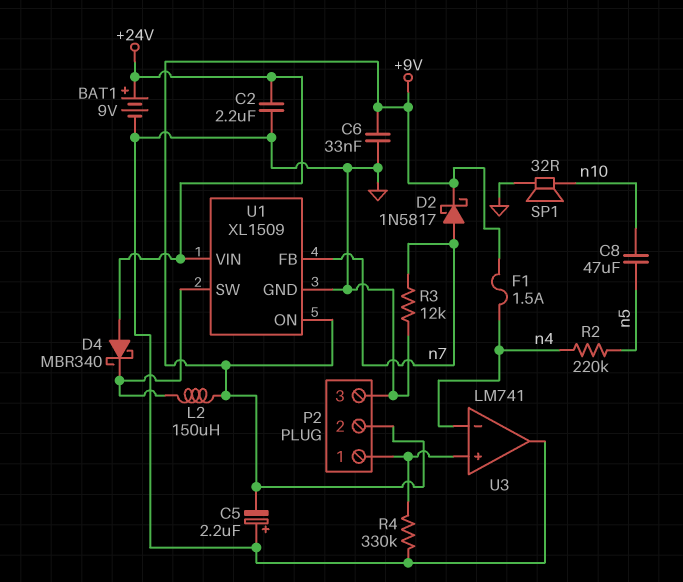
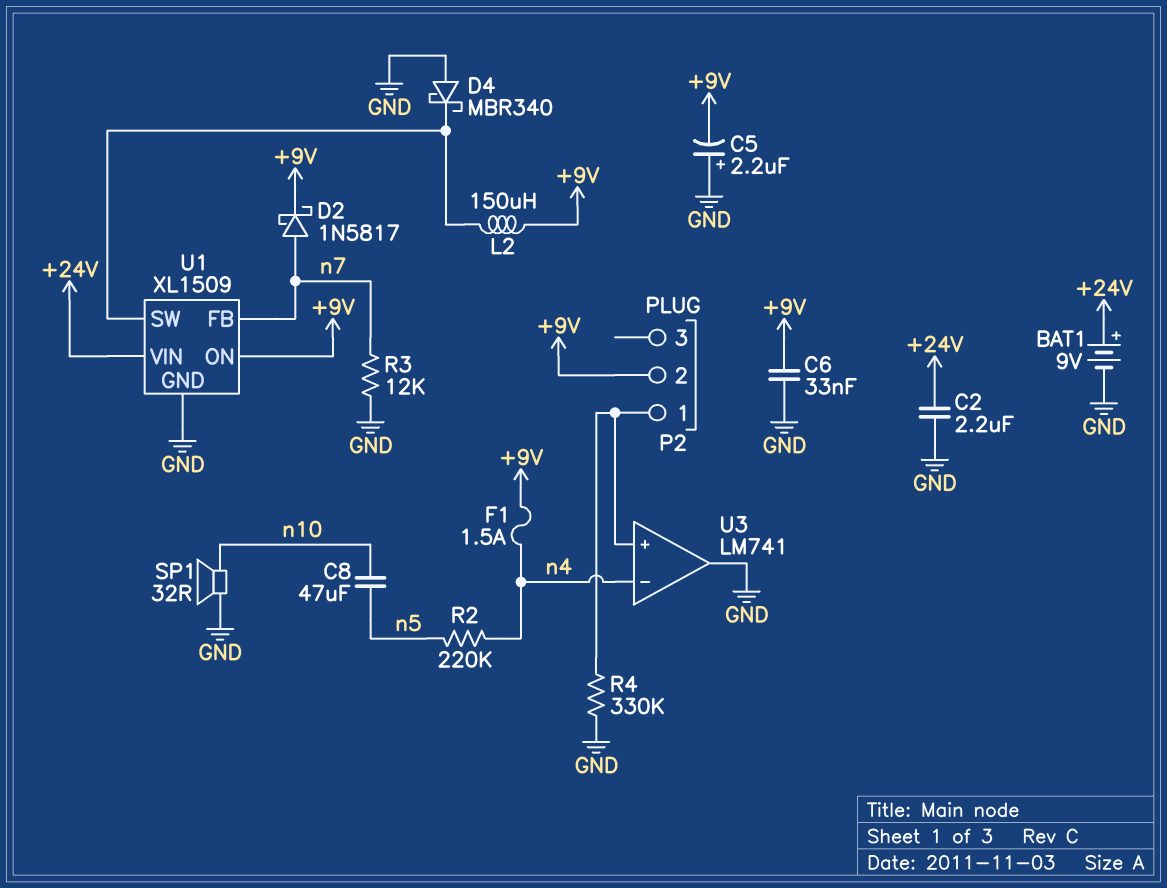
D4: schottky MBR340 (A +24V, K U1/SW) -> schottky MBR340 (A GND, K U1/SW)
P2 pin 3: GND -> none

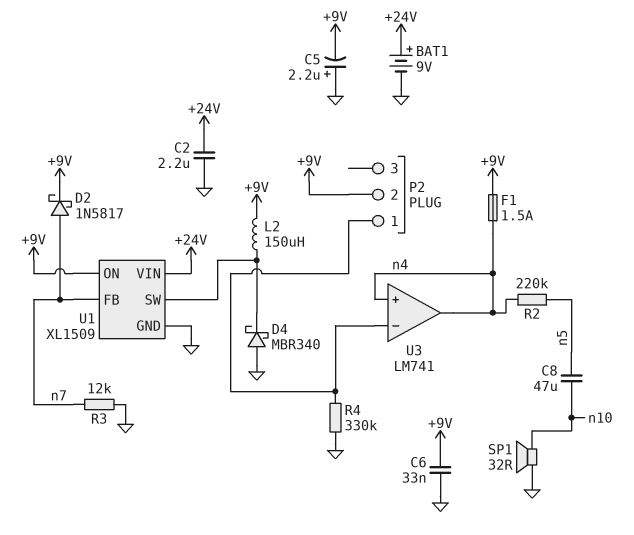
U3 pin in+: P2/1 -> n4
U3 pin in-: n4 -> P2/1
U3 pin out: GND -> n4

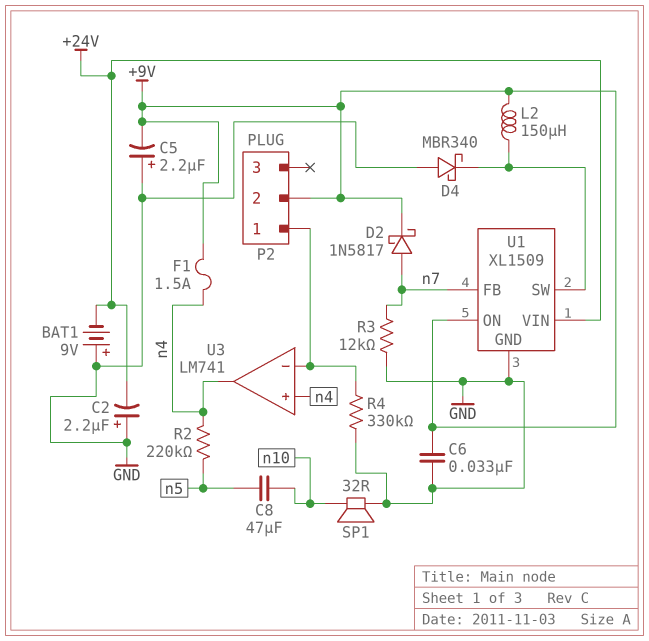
BAT1: 9V (plus +24V, minus GND) -> 9V (plus GND, minus +24V)
C2: 2.2uF (+24V, GND) -> 2.2uF (plus GND, minus +24V)

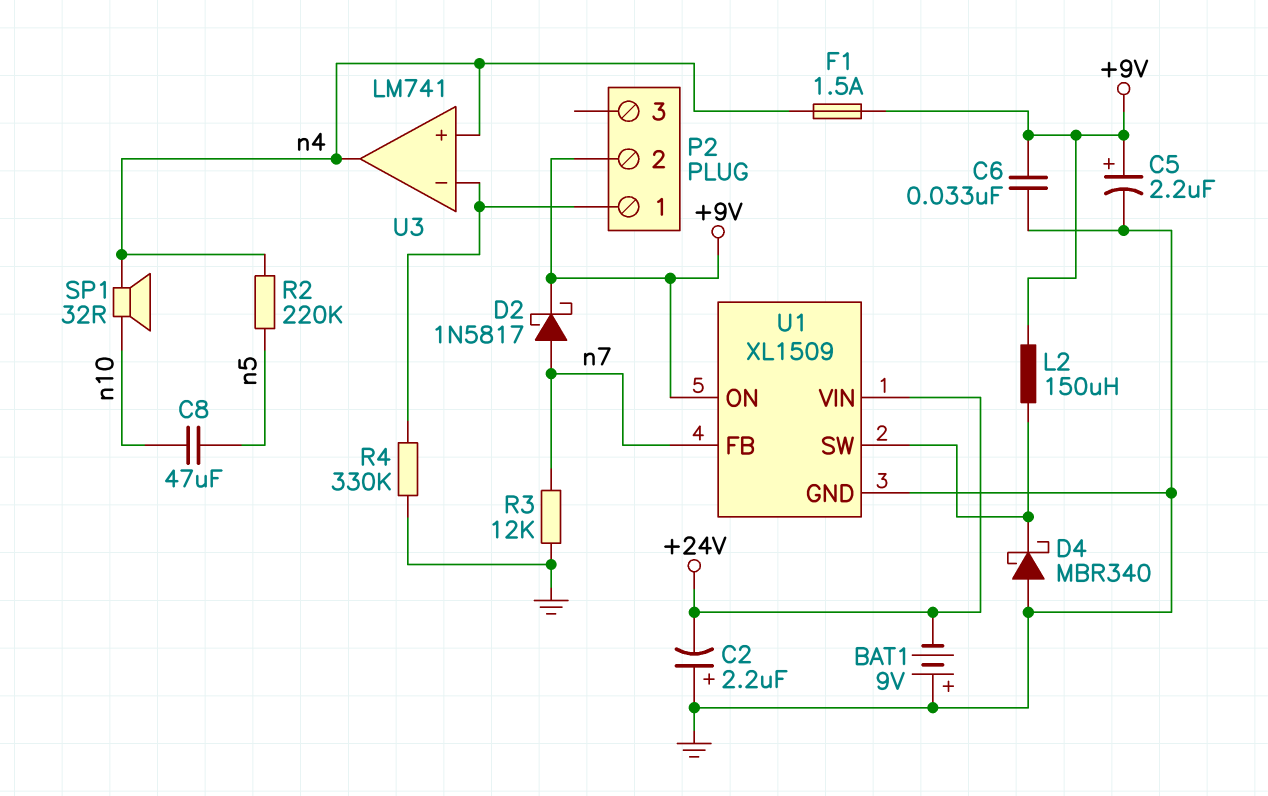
C5: 2.2uF (plus GND, minus +9V) -> 2.2uF (plus +9V, minus GND)
SP1: speaker 32R (GND, n10) -> speaker 32R (n4, n10)

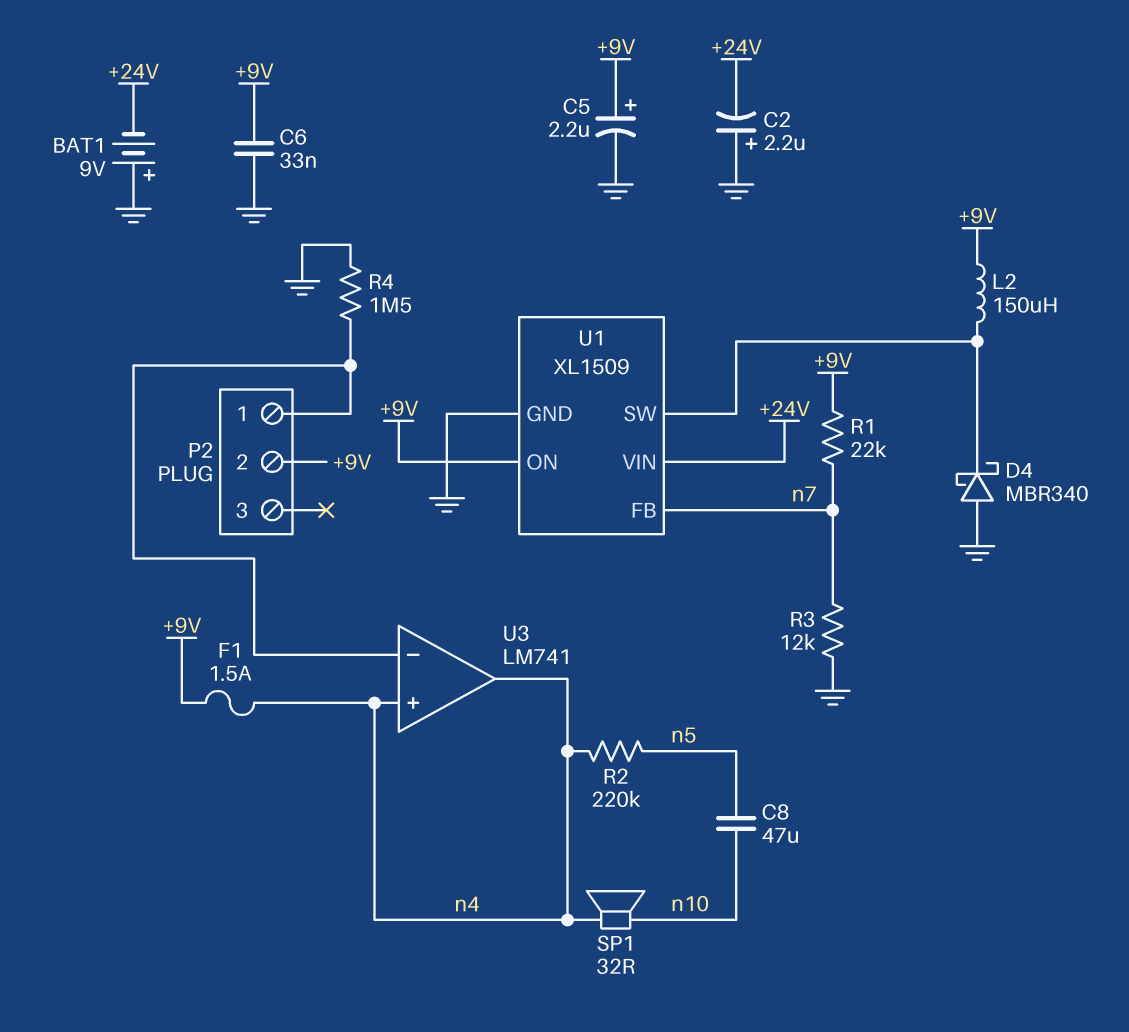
D2: schottky 1N5817 (A n7, K +9V) -> none
R1: none -> 22k (+9V, n7)
R4: 330k (GND, P2/1) -> 1.5M (GND, P2/1)

